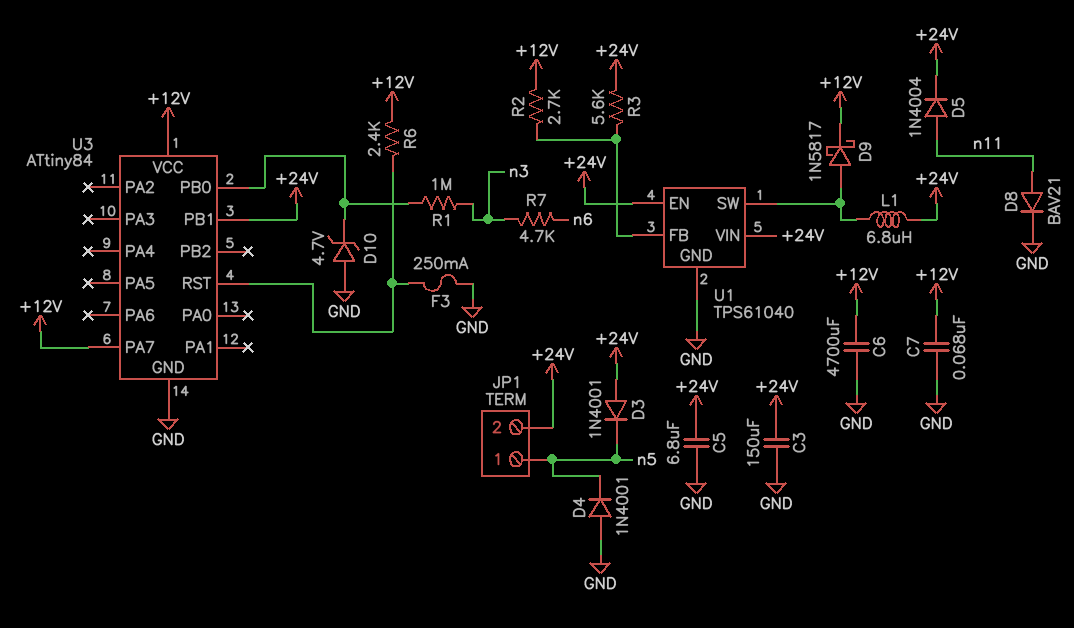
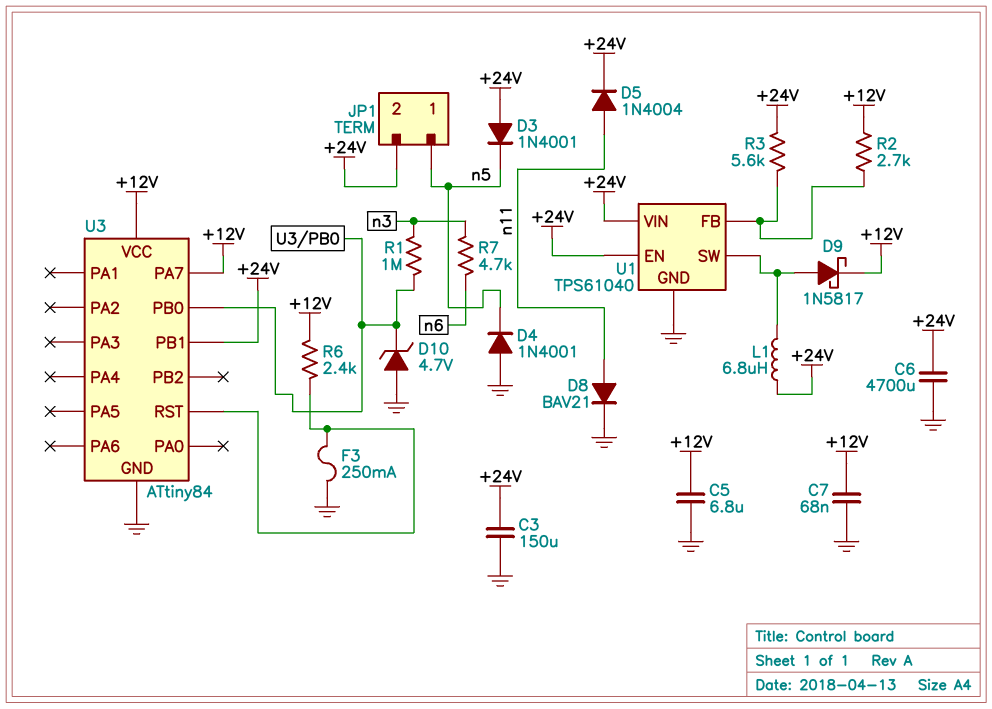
C5: 6.8uF (+24V, GND) -> 6.8uF (+12V, GND)
C6: 4700uF (+12V, GND) -> 4700uF (+24V, GND)

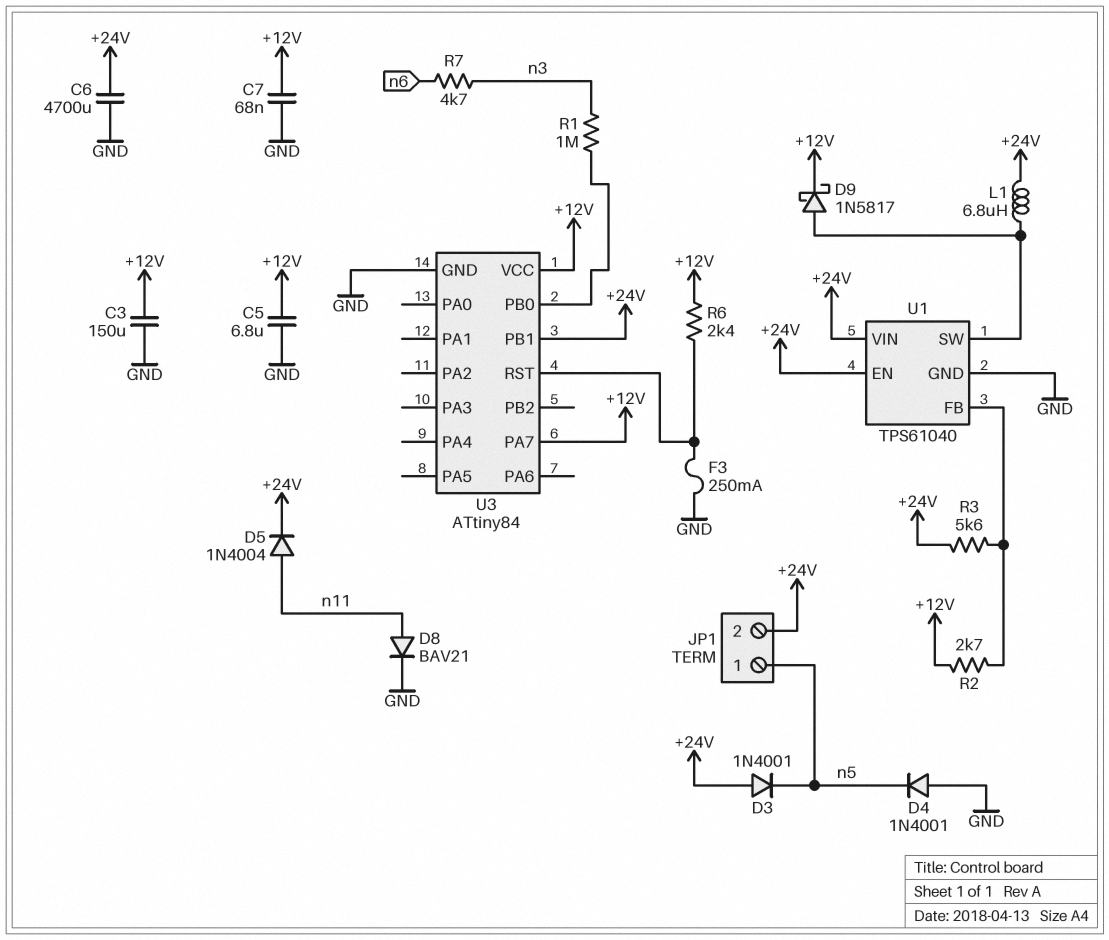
C3: 150uF (+24V, GND) -> 150uF (+12V, GND)
D10: zener 4.7V (A GND, K U3/PB0) -> none

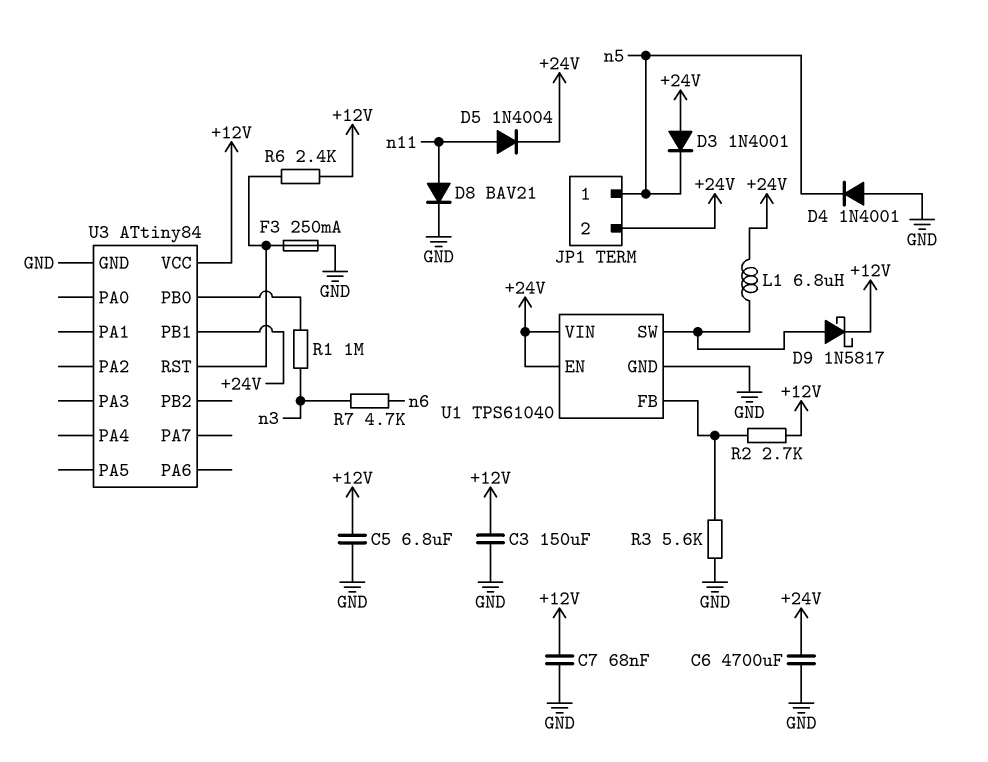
R3: 5.6k (+24V, U1/FB) -> 5.6k (GND, U1/FB)
U3 pin PA7: +12V -> none

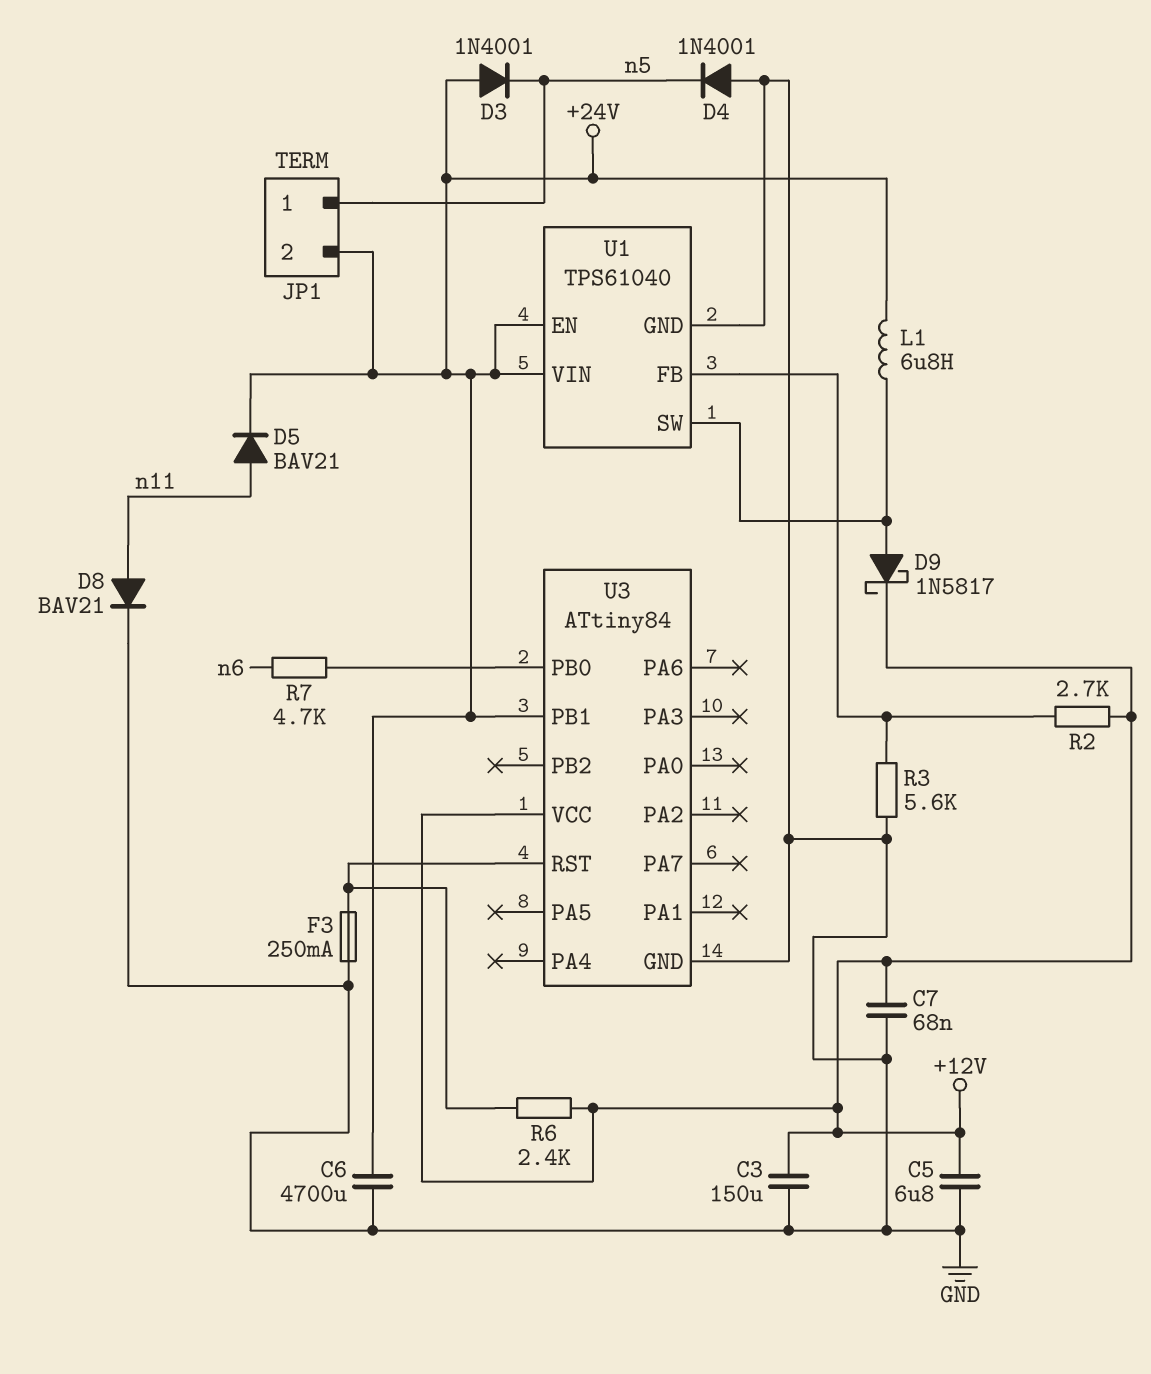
D5: diode 1N4004 (A n11, K +24V) -> diode BAV21 (A n11, K +24V)
R1: 1M (U3/PB0, n3) -> none
R7: 4.7k (n3, n6) -> 4.7k (U3/PB0, n6)

